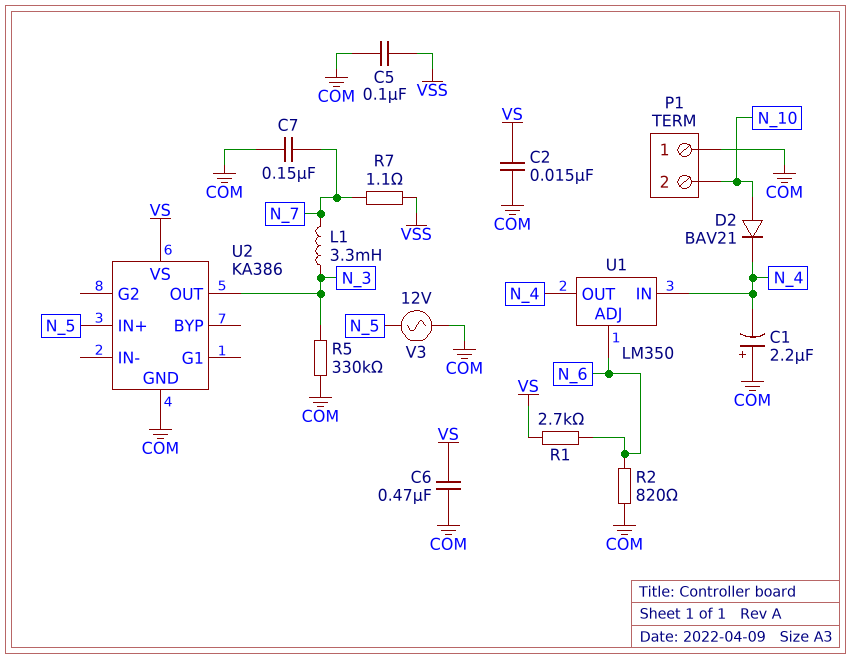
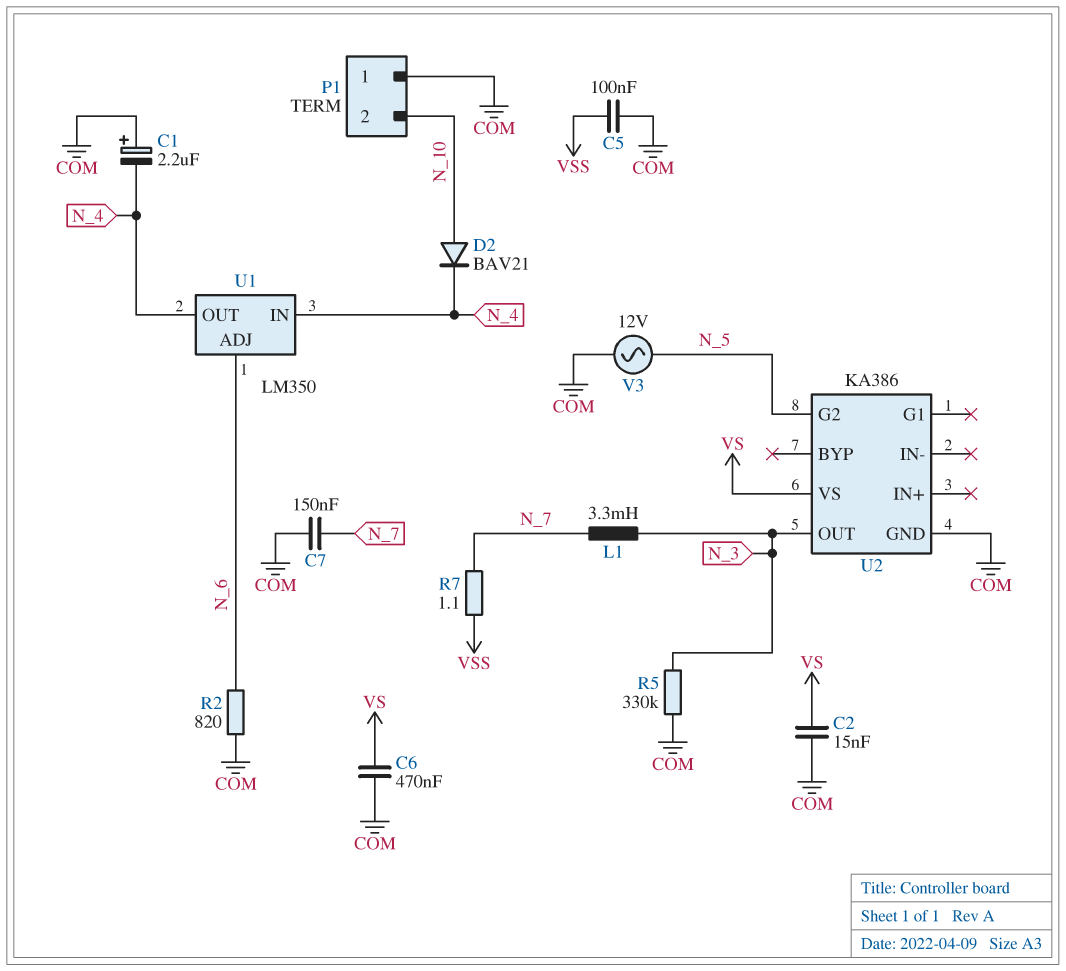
R1: 2.7k (N_6, VS) -> none
U2 pin G2: none -> N_5
U2 pin IN+: N_5 -> none

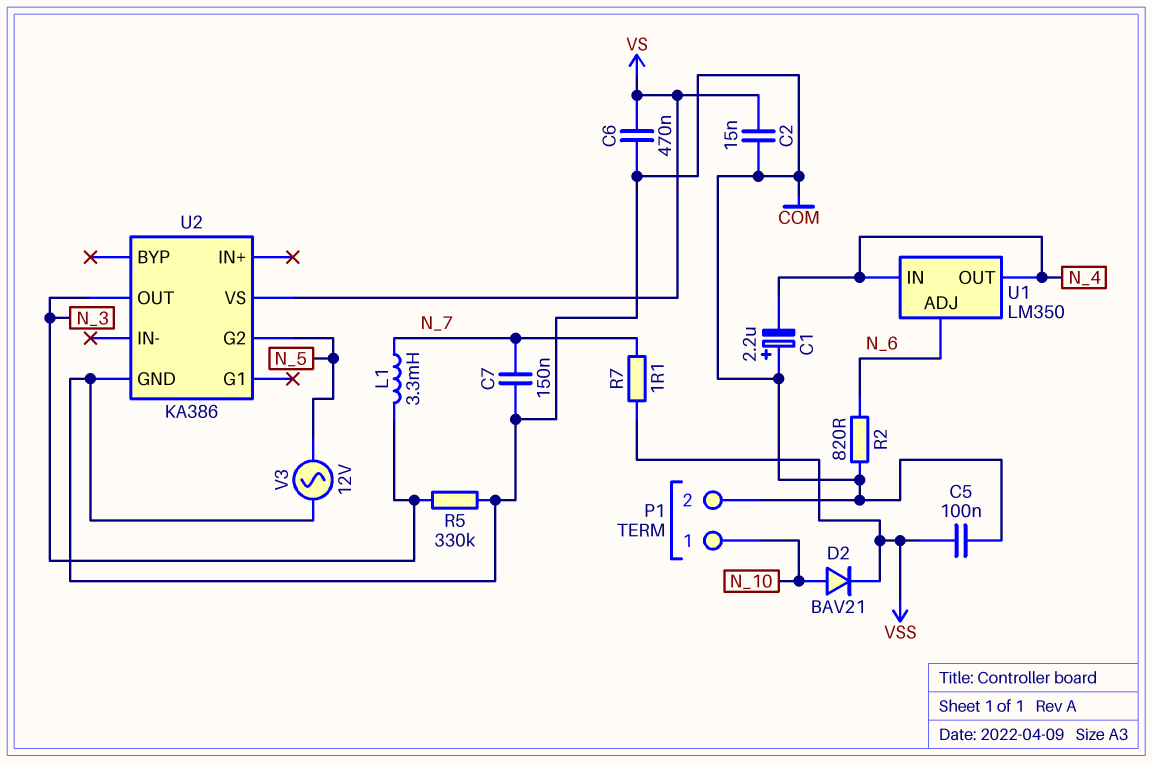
D2: diode BAV21 (A N_10, K N_4) -> diode BAV21 (A N_10, K VSS)
P1 pin 1: COM -> N_10
P1 pin 2: N_10 -> COM

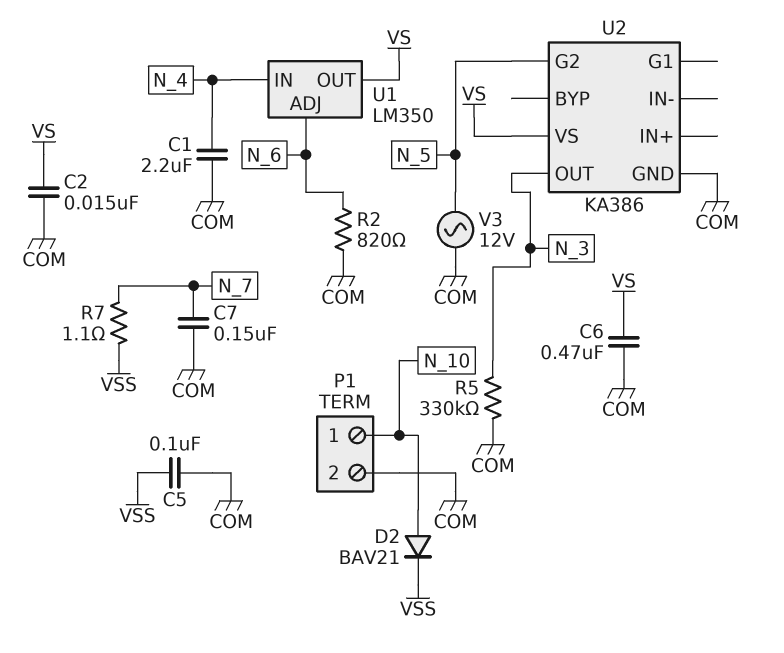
C1: 2.2uF (plus COM, minus N_4) -> 2.2uF (COM, N_4)
L1: 3.3mH (N_3, N_7) -> none
U1 pin OUT: N_4 -> VS

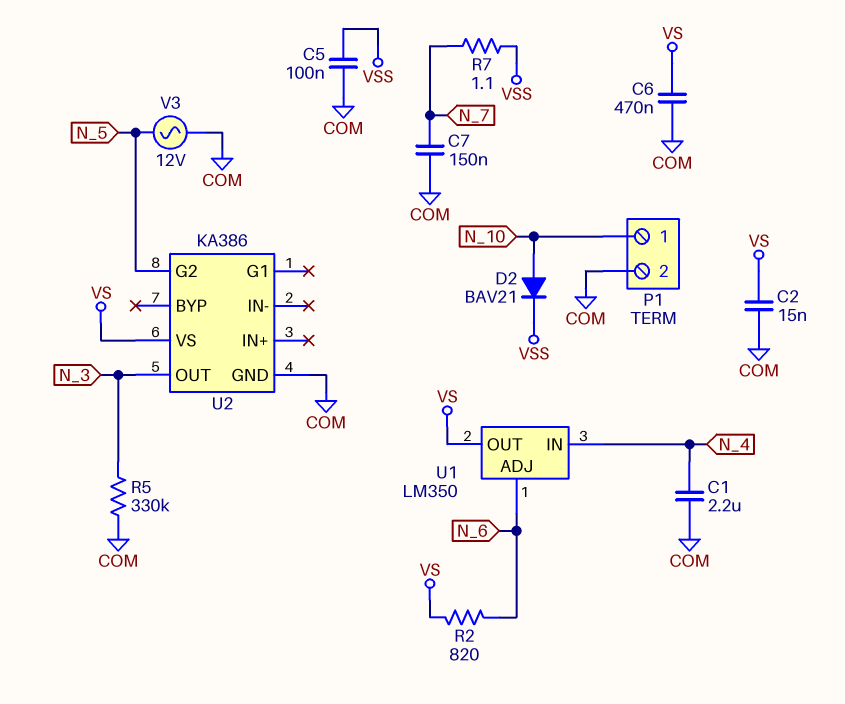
R2: 820 (COM, N_6) -> 820 (N_6, VS)

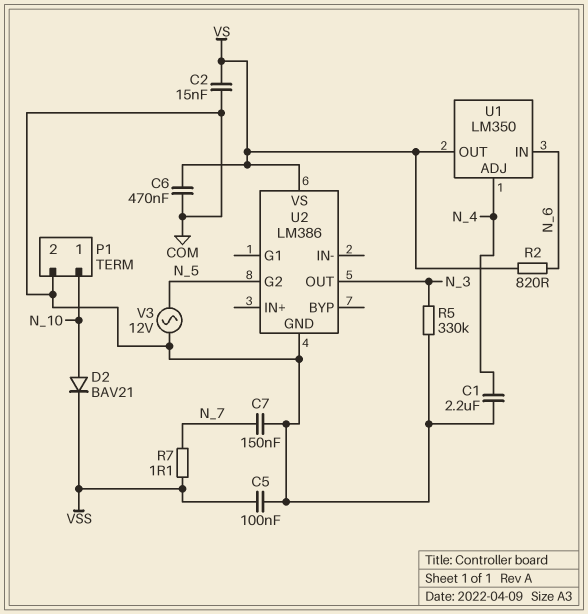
U1 pin ADJ: N_6 -> N_4
U1 pin IN: N_4 -> N_6
U2: KA386 -> LM386

